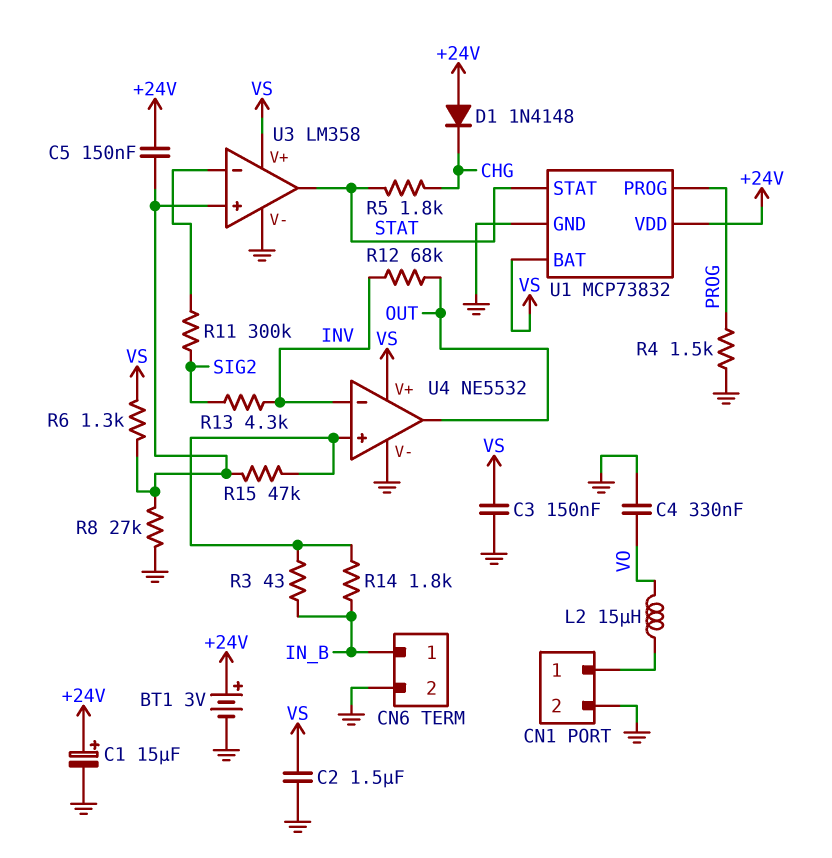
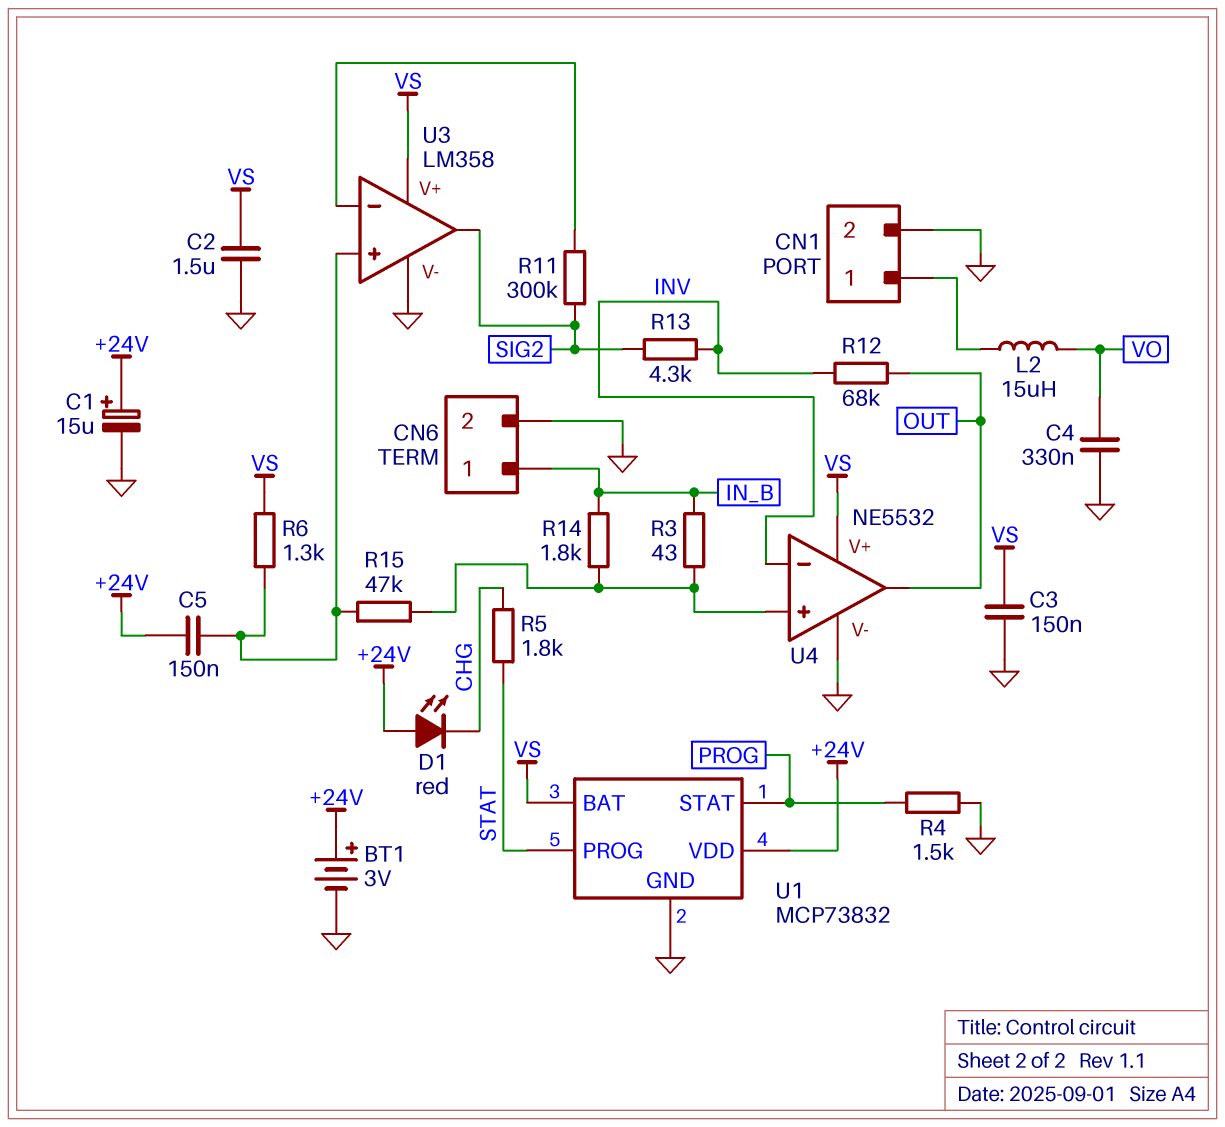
D1: diode 1N4148 (A +24V, K CHG) -> LED red (A +24V, K CHG)
R8: 27k (GND, U3/in+) -> none
U1 pin PROG: PROG -> STAT
U1 pin STAT: STAT -> PROG
U3 pin out: STAT -> SIG2

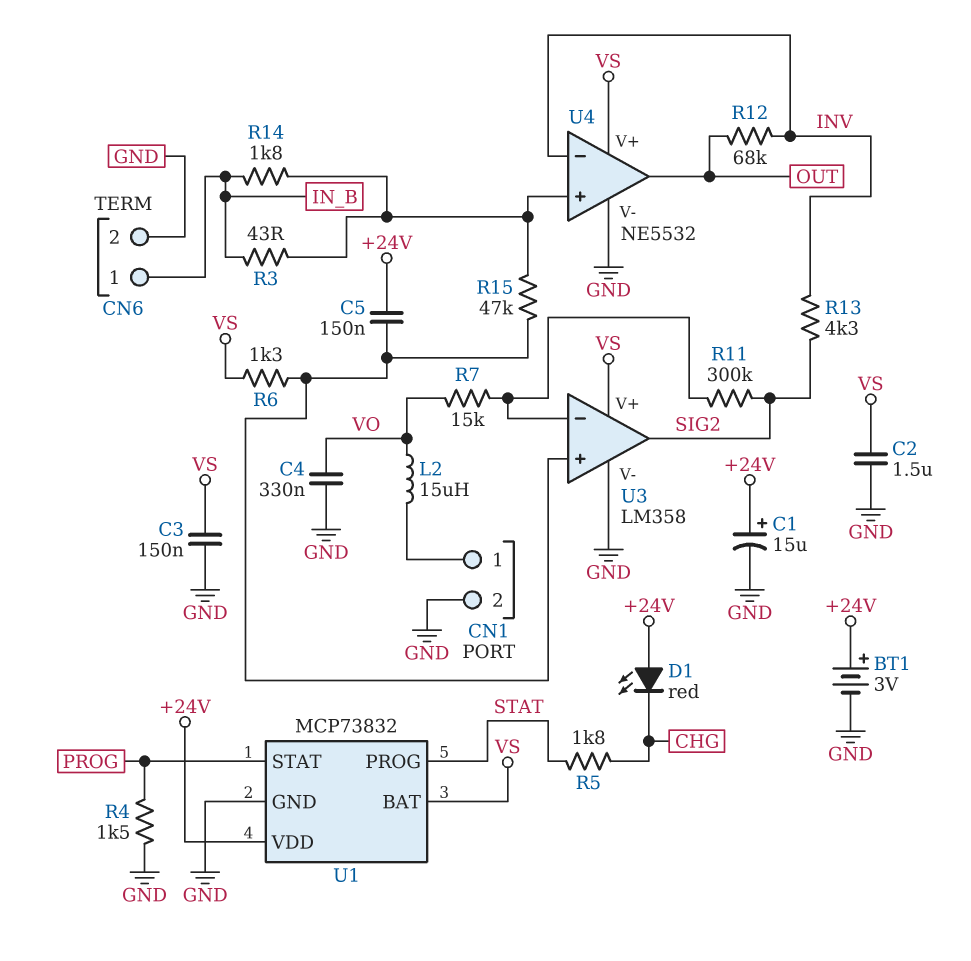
R7: none -> 15k (U3/in-, VO)

